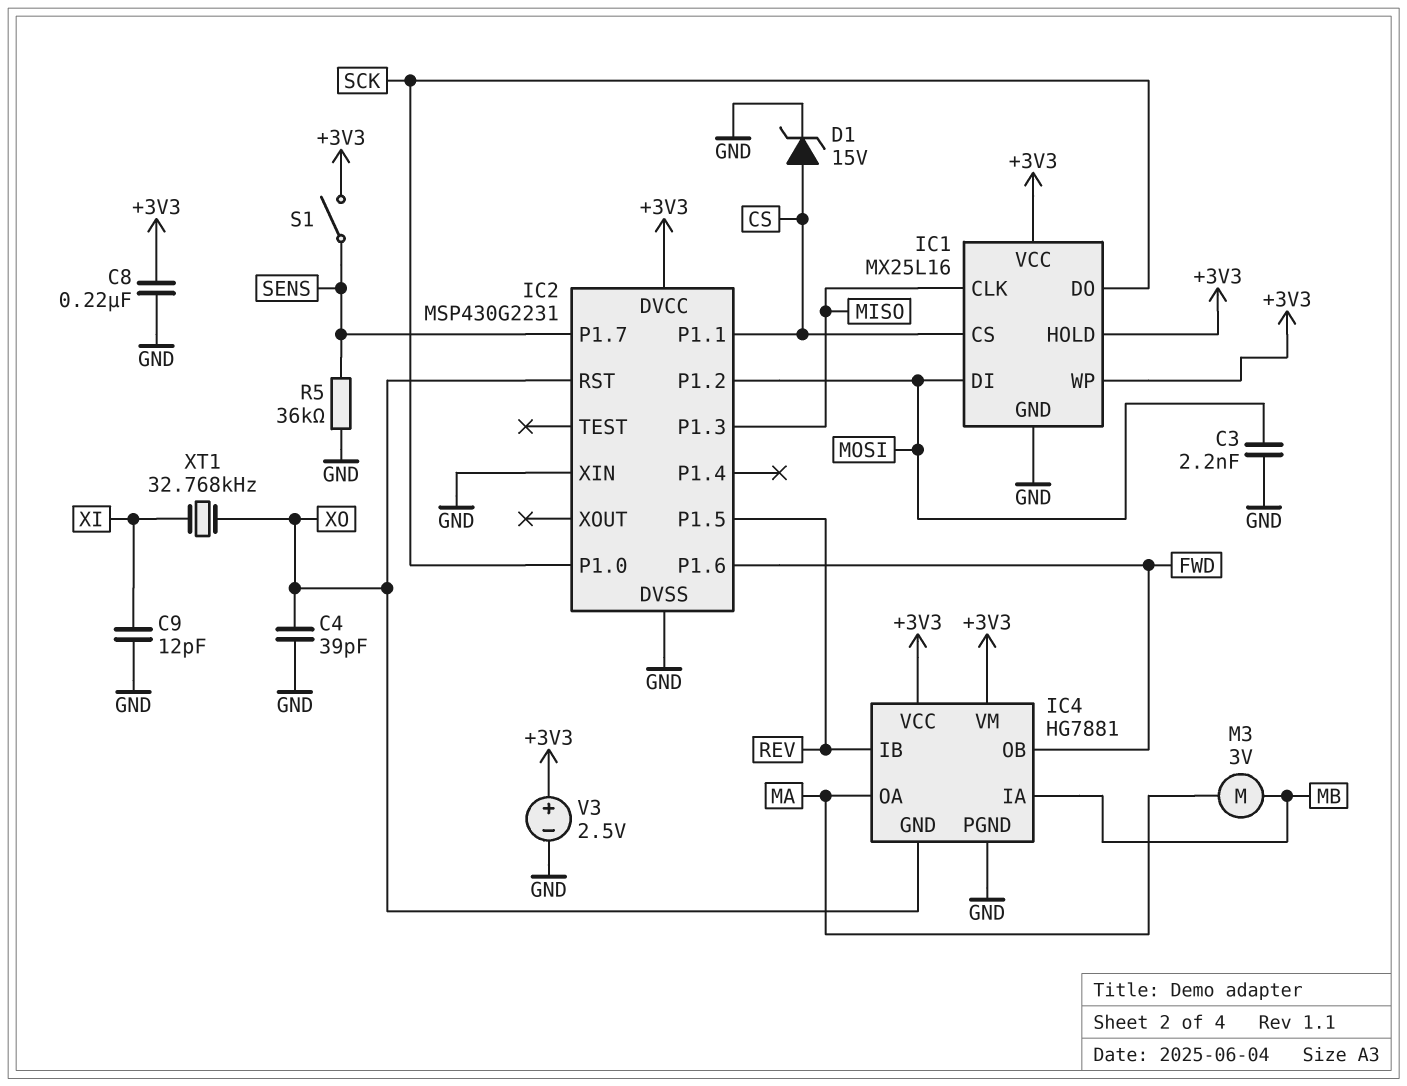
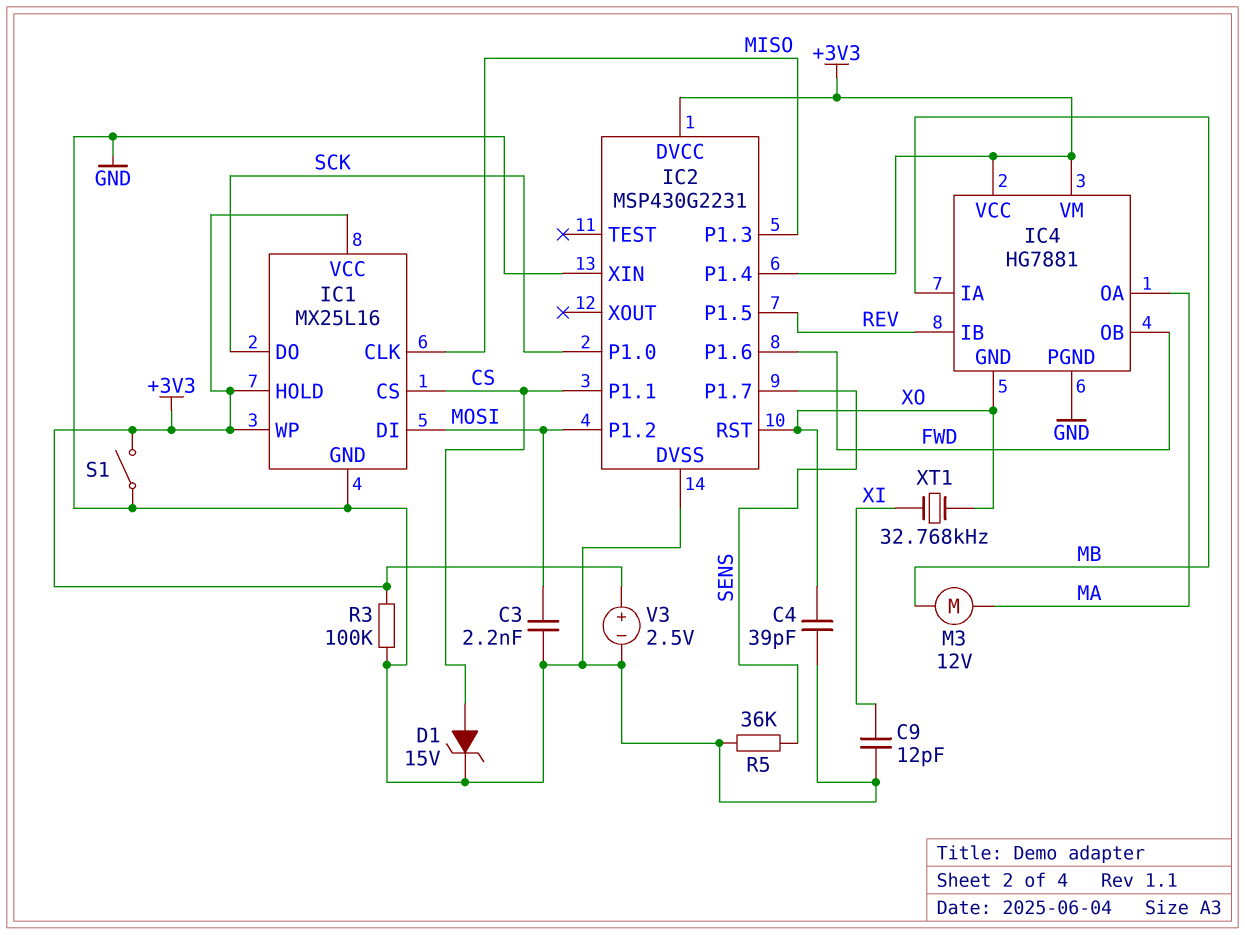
C8: 220nF (+3V3, GND) -> none
IC2 pin P1.4: none -> +3V3
M3: motor 3V (MA, MB) -> motor 12V (MA, MB)
R3: none -> 100k (+3V3, GND)
S1: switch (+3V3, SENS) -> switch (+3V3, GND)

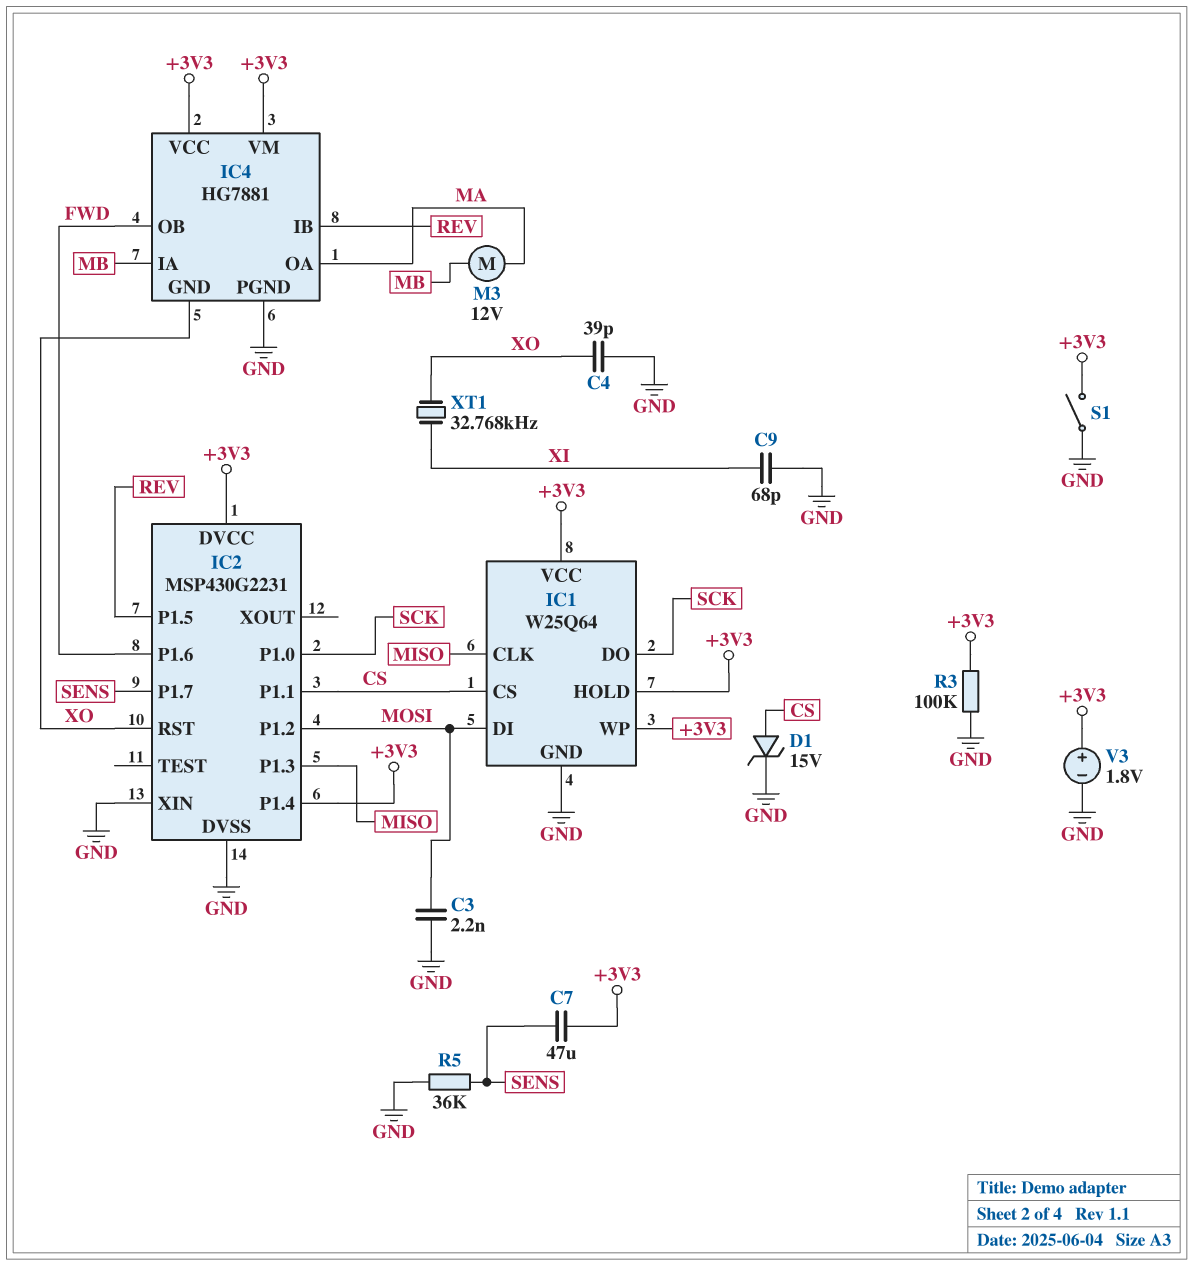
C7: none -> 47uF (+3V3, SENS)
C9: 12pF (GND, XI) -> 68pF (GND, XI)
IC1: MX25L16 -> W25Q64
V3: 2.5V (plus +3V3, minus GND) -> 1.8V (plus +3V3, minus GND)

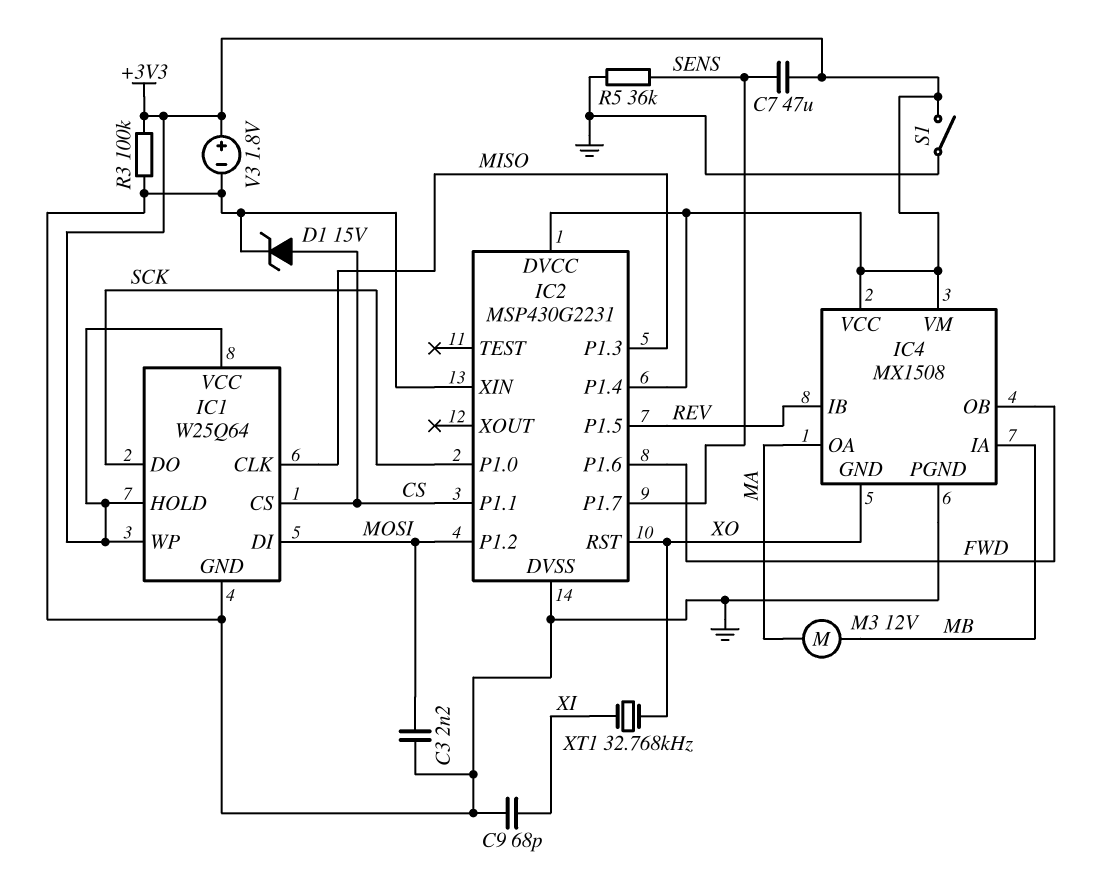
C4: 39pF (GND, XO) -> none
IC4: HG7881 -> MX1508

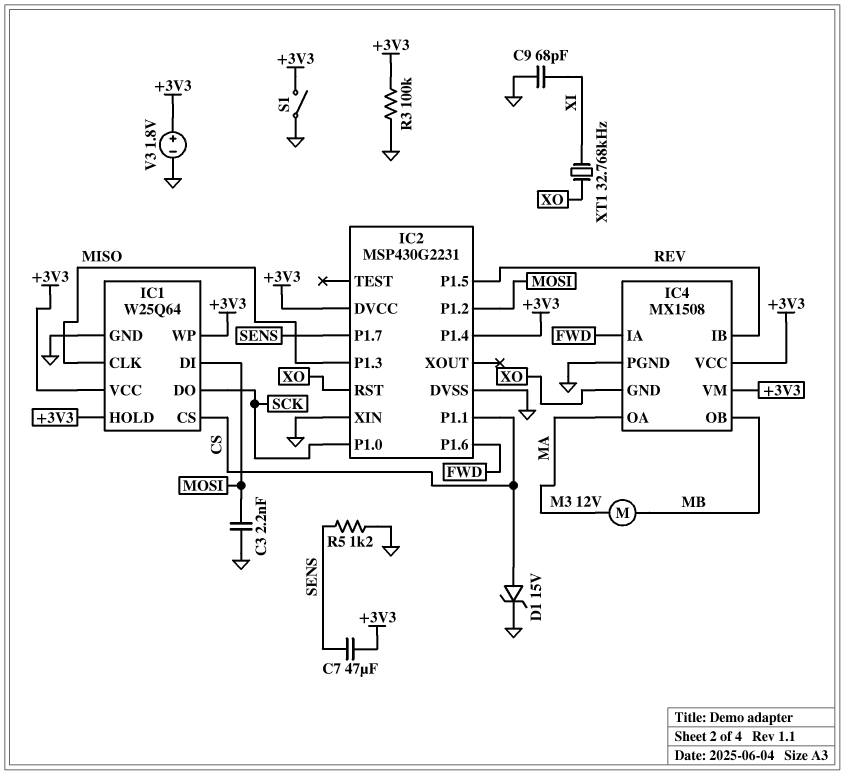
IC4 pin IA: MB -> FWD
IC4 pin OB: FWD -> MB
R5: 36k (GND, SENS) -> 1.2k (GND, SENS)

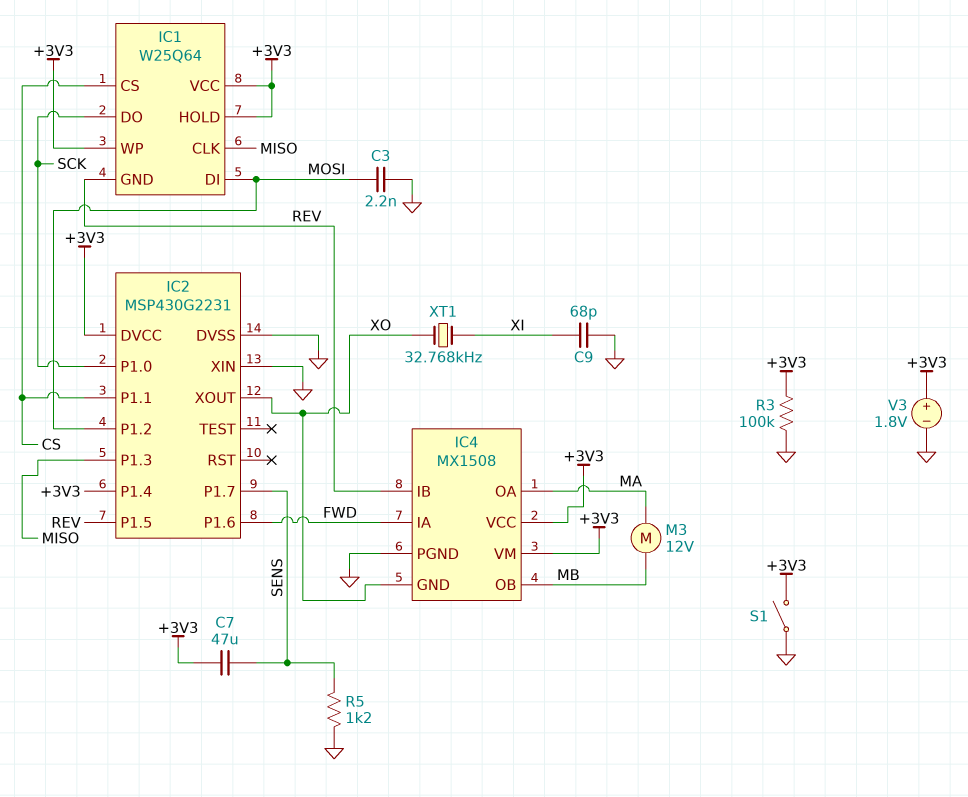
D1: zener 15V (A CS, K GND) -> none
IC1 pin GND: GND -> REV
IC2 pin RST: XO -> none
IC2 pin XOUT: none -> XO

